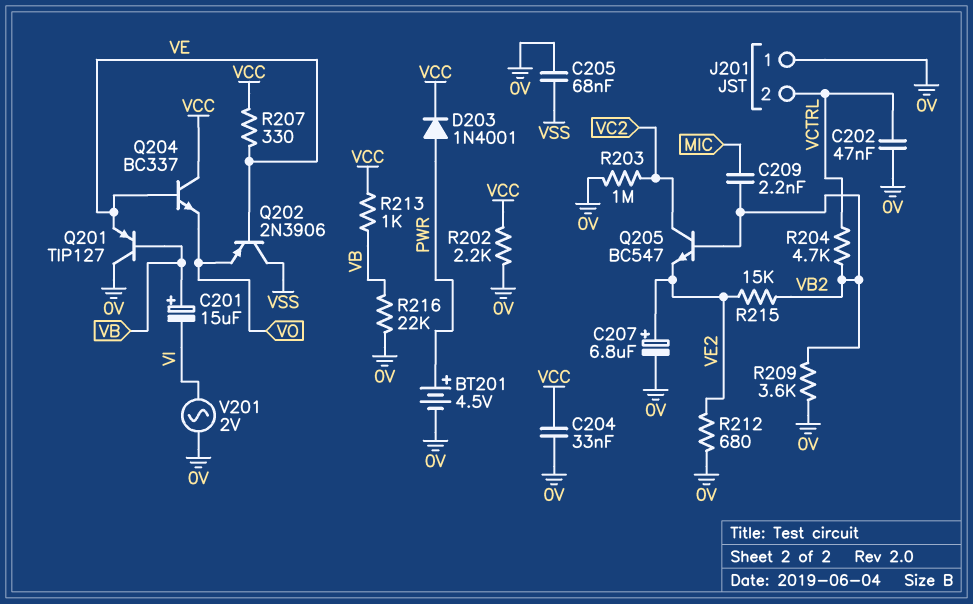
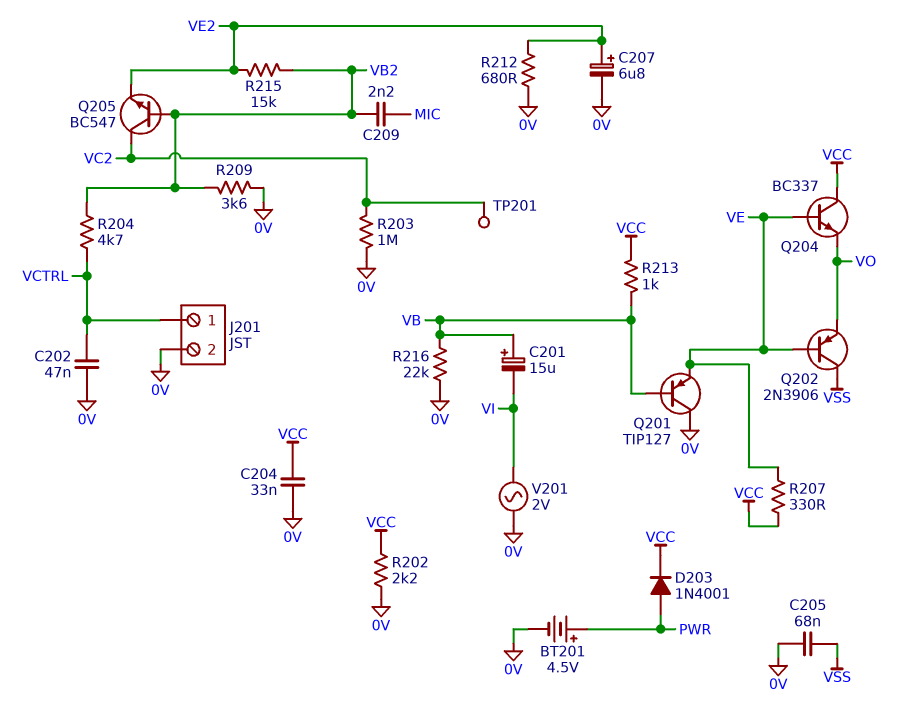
J201 pin 1: 0V -> VCTRL
J201 pin 2: VCTRL -> 0V
TP201: none -> test point (VC2)

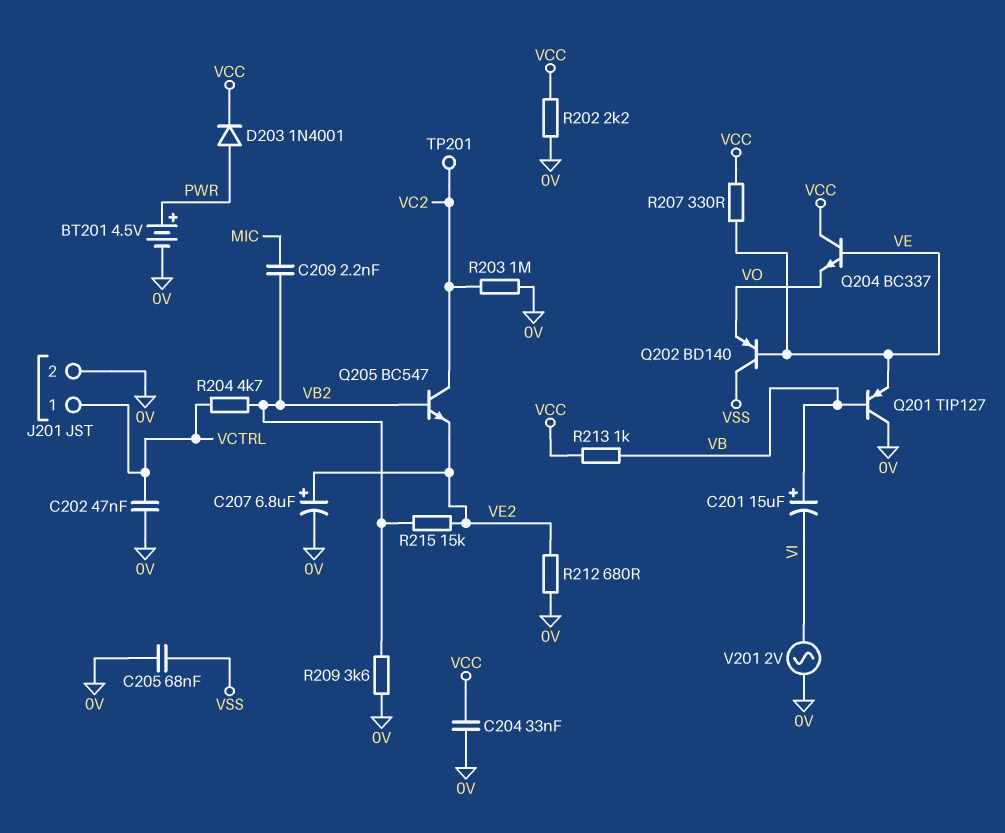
Q202: PNP 2N3906 (B VE, C VSS, E VO) -> PNP BD140 (B VE, C VSS, E VO)
R216: 22k (0V, VB) -> none

